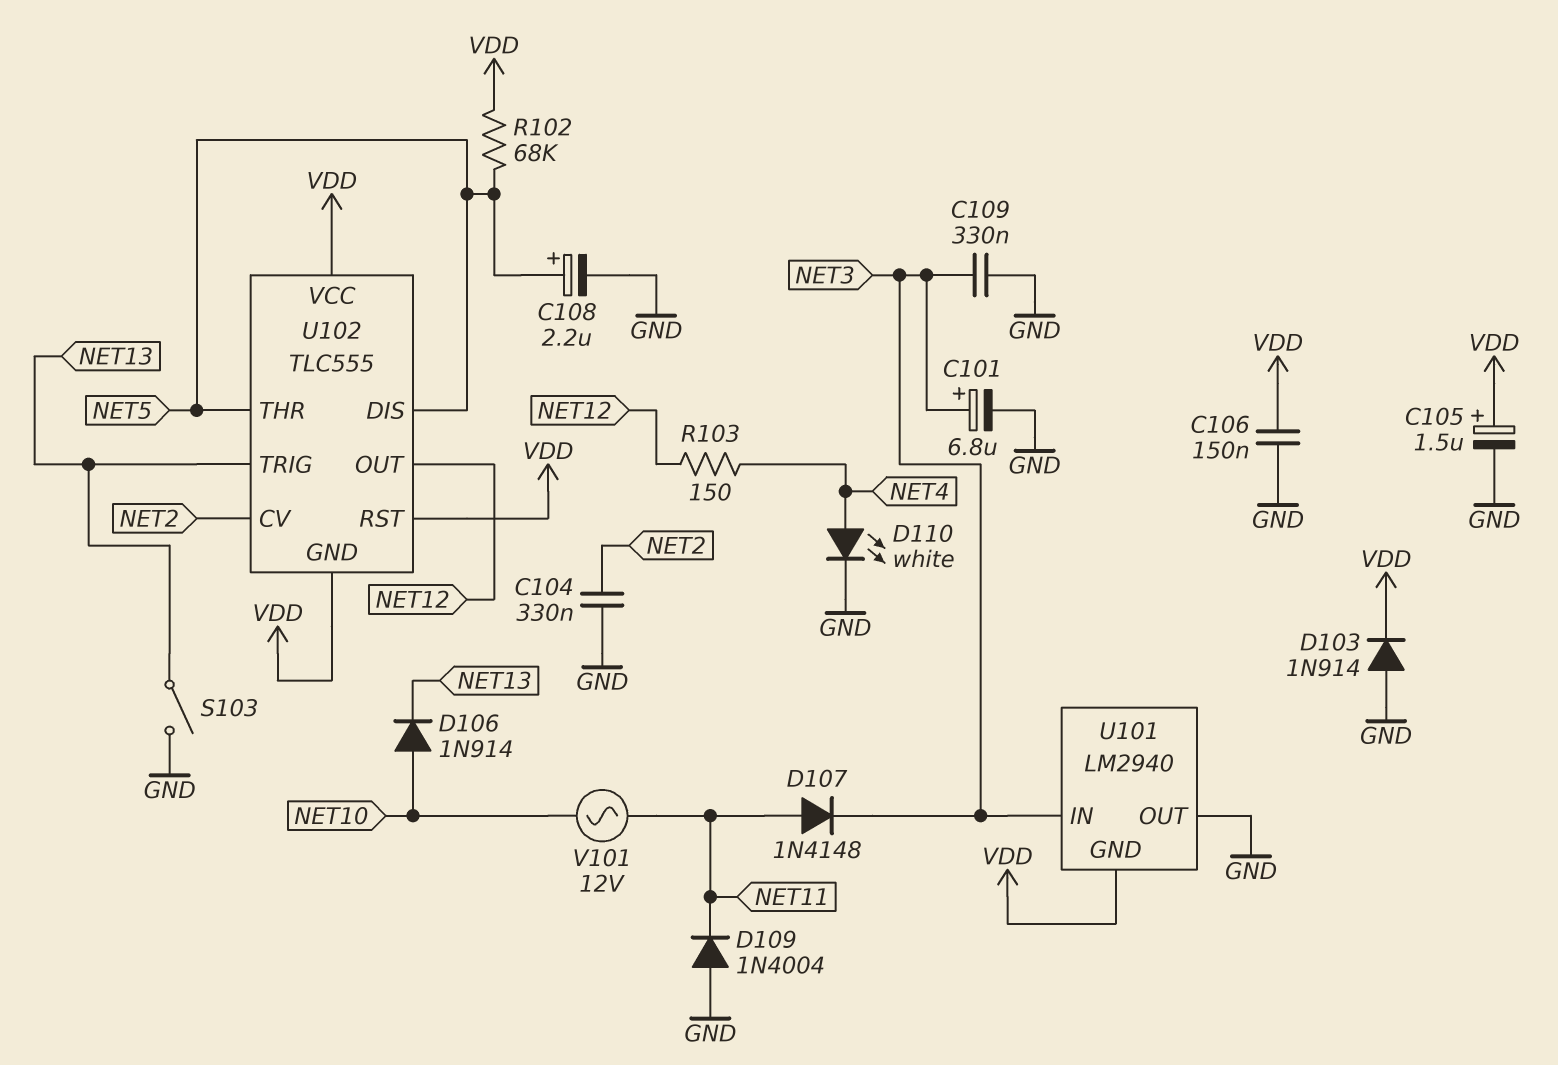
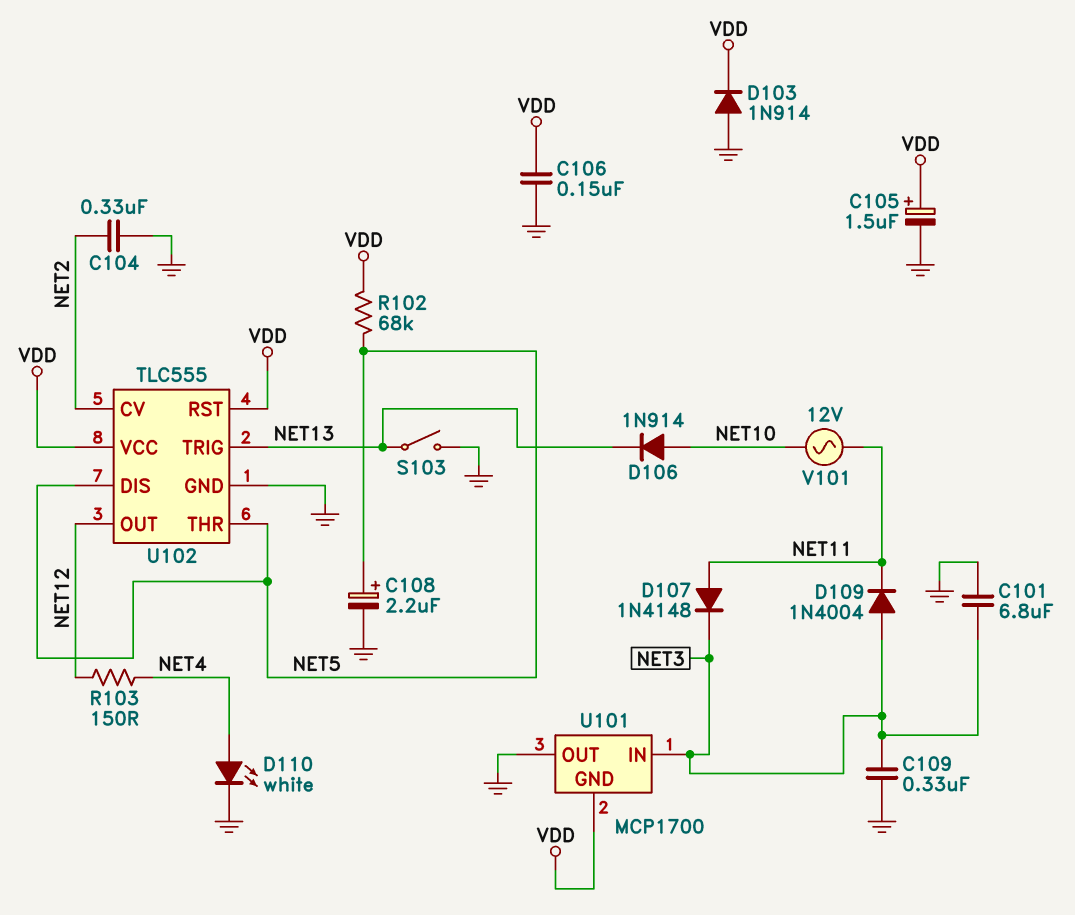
C101: 6.8uF (plus NET3, minus GND) -> 6.8uF (GND, NET3)
D109: diode 1N4004 (A GND, K NET11) -> diode 1N4004 (A NET3, K NET11)
U101: LM2940 -> MCP1700
U102 pin GND: VDD -> GND

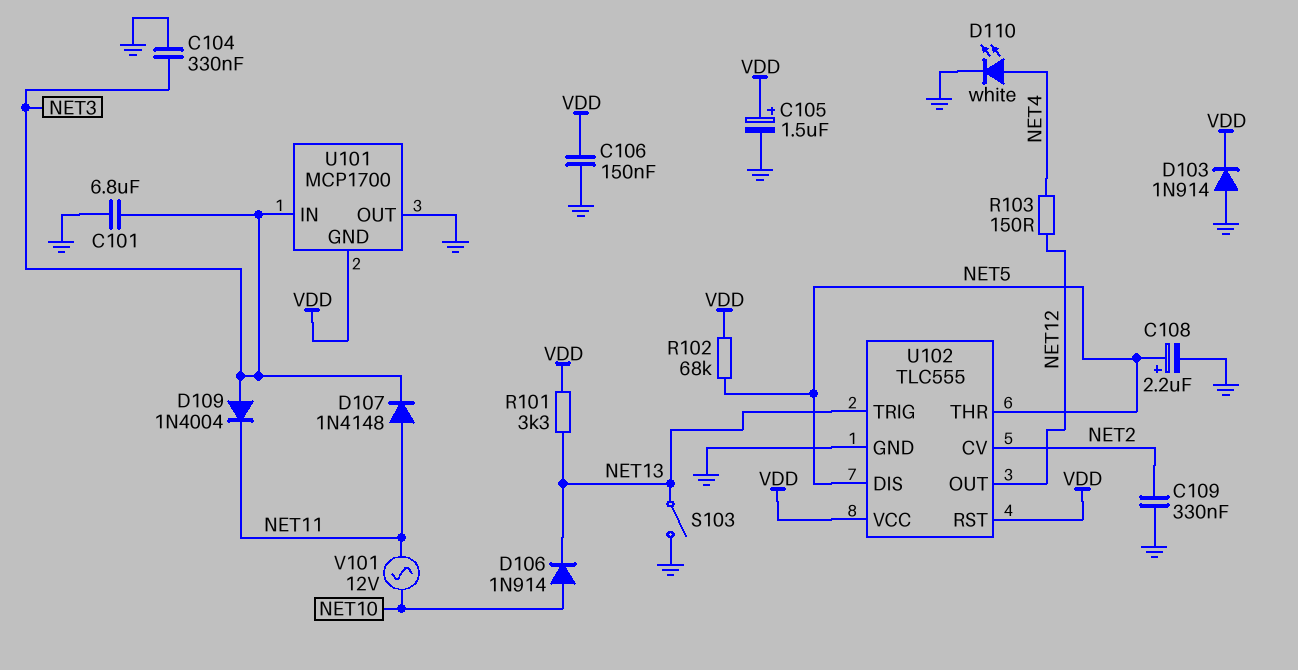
C104: 330nF (GND, NET2) -> 330nF (GND, NET3)
C109: 330nF (GND, NET3) -> 330nF (GND, NET2)
R101: none -> 3.3k (NET13, VDD)

